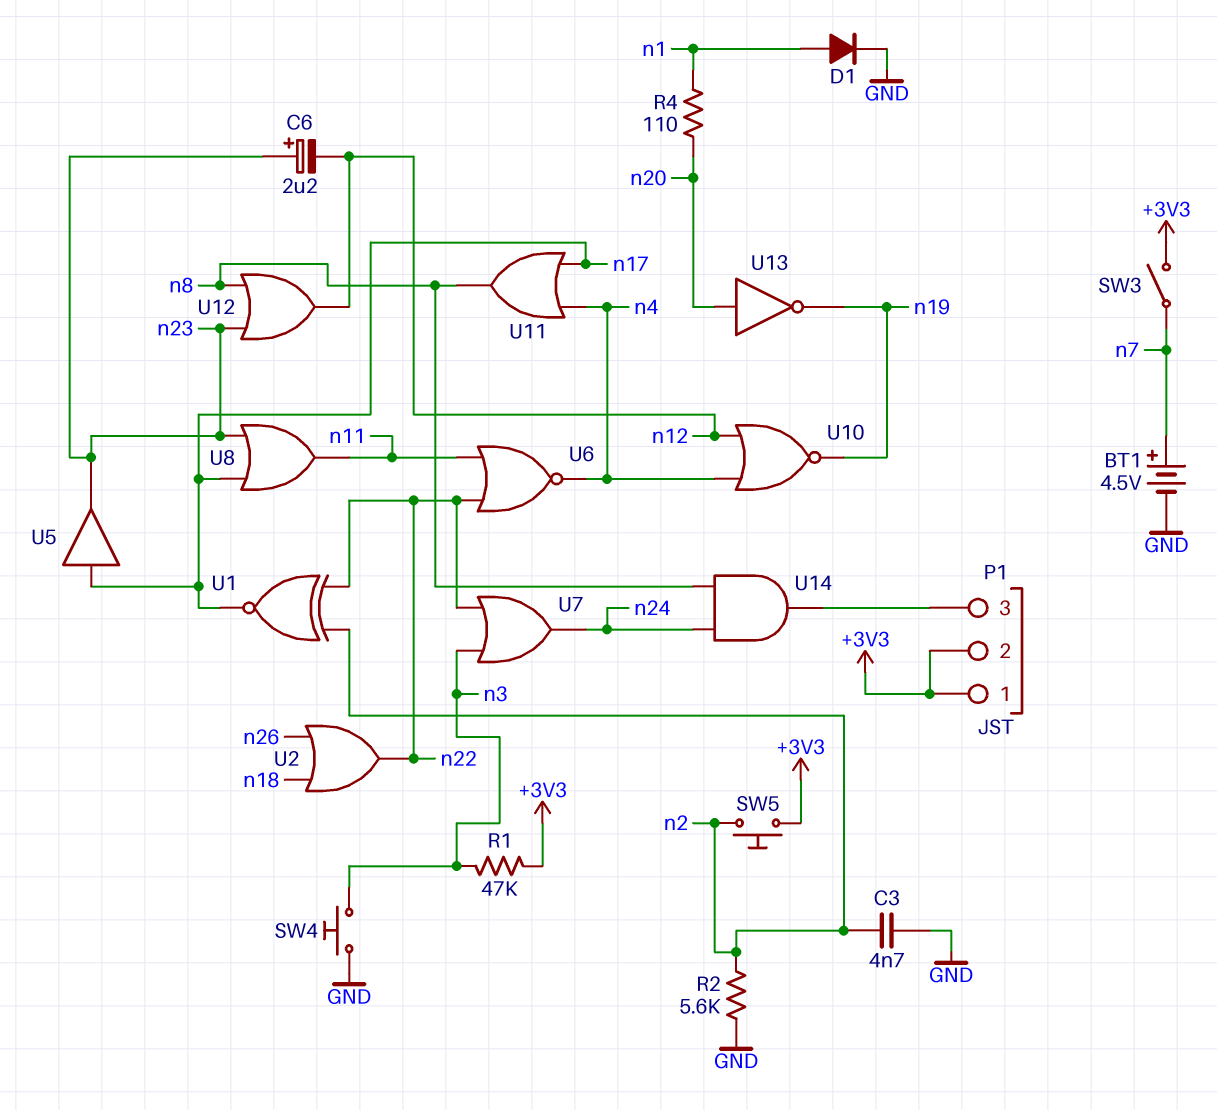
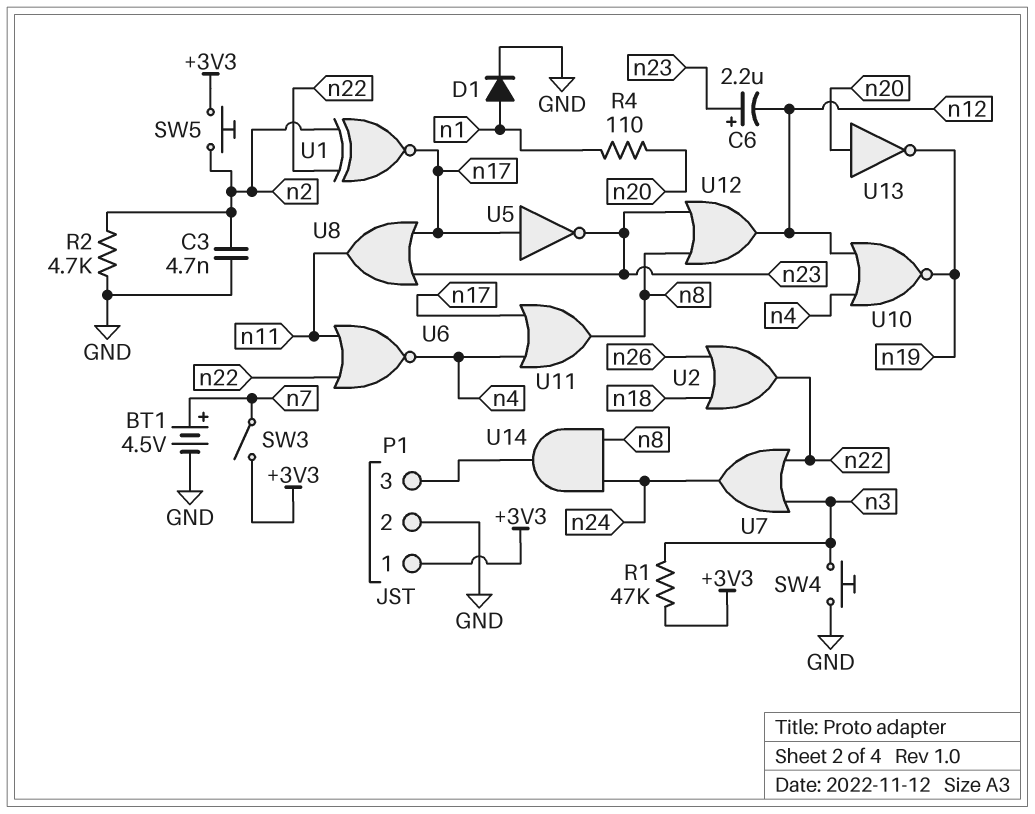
P1 pin 2: +3V3 -> GND
R2: 5.6k (GND, n2) -> 4.7k (GND, n2)
U5: buffer (in n17, out n23) -> NOT (in n17, out n23)

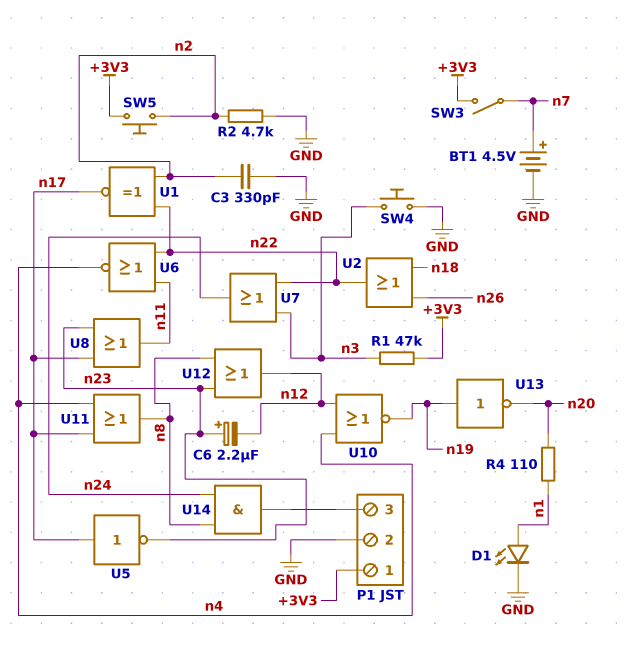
C3: 4.7nF (GND, n2) -> 330pF (GND, n2)
D1: diode (A n1, K GND) -> LED (A n1, K GND)
U13: NOT (in n20, out n19) -> NOT (in n19, out n20)

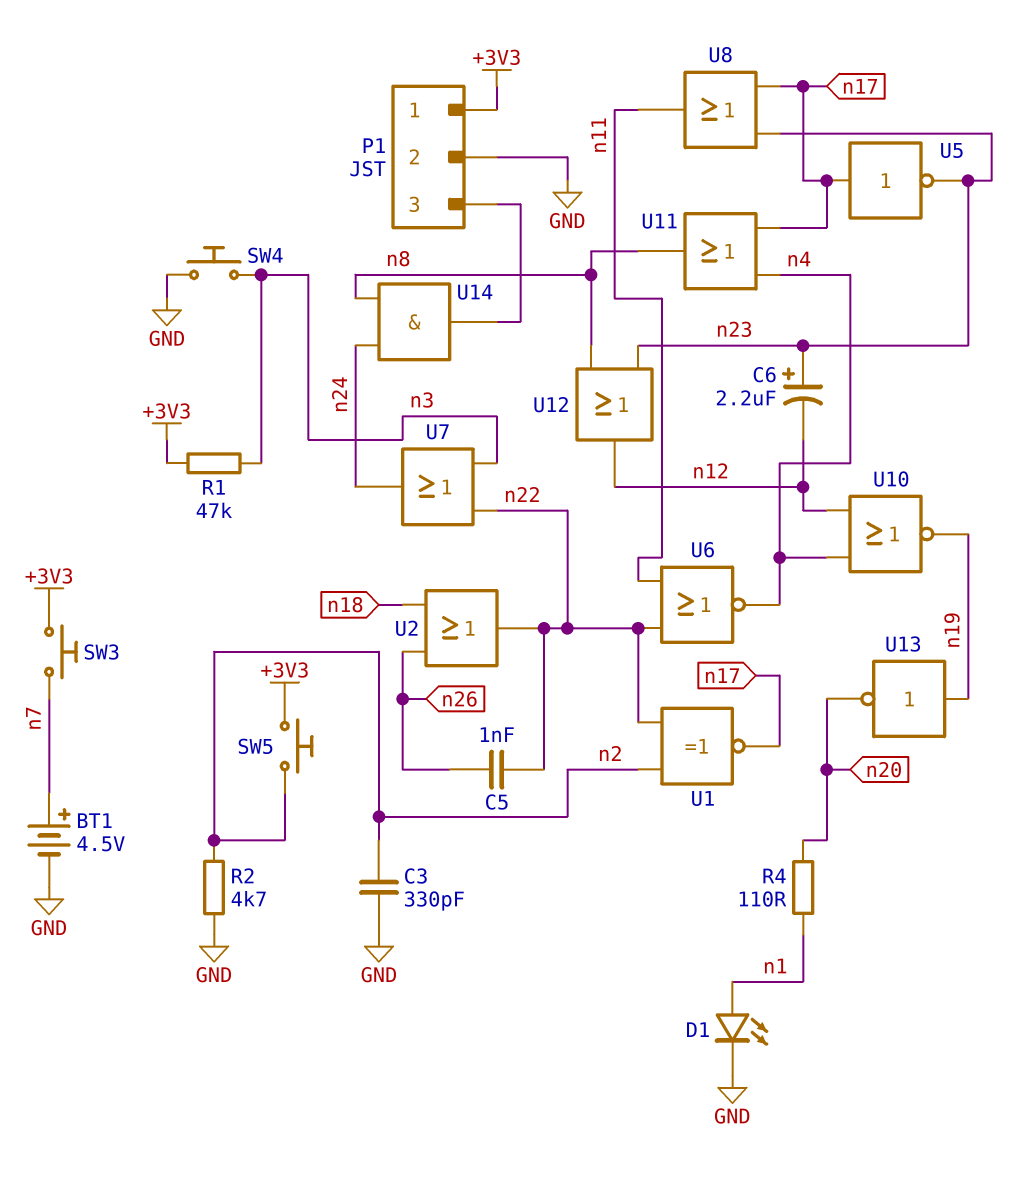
C5: none -> 1nF (n22, n26)
SW3: switch (+3V3, n7) -> button (+3V3, n7)

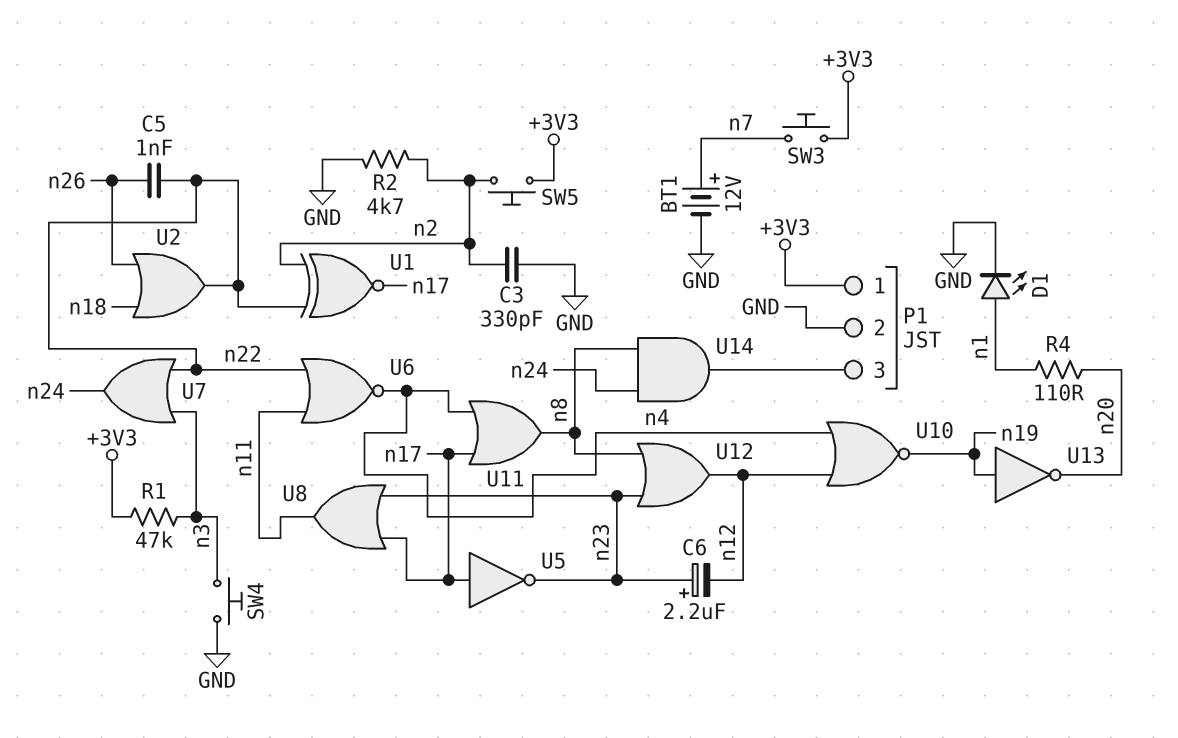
BT1: 4.5V (plus n7, minus GND) -> 12V (plus n7, minus GND)

